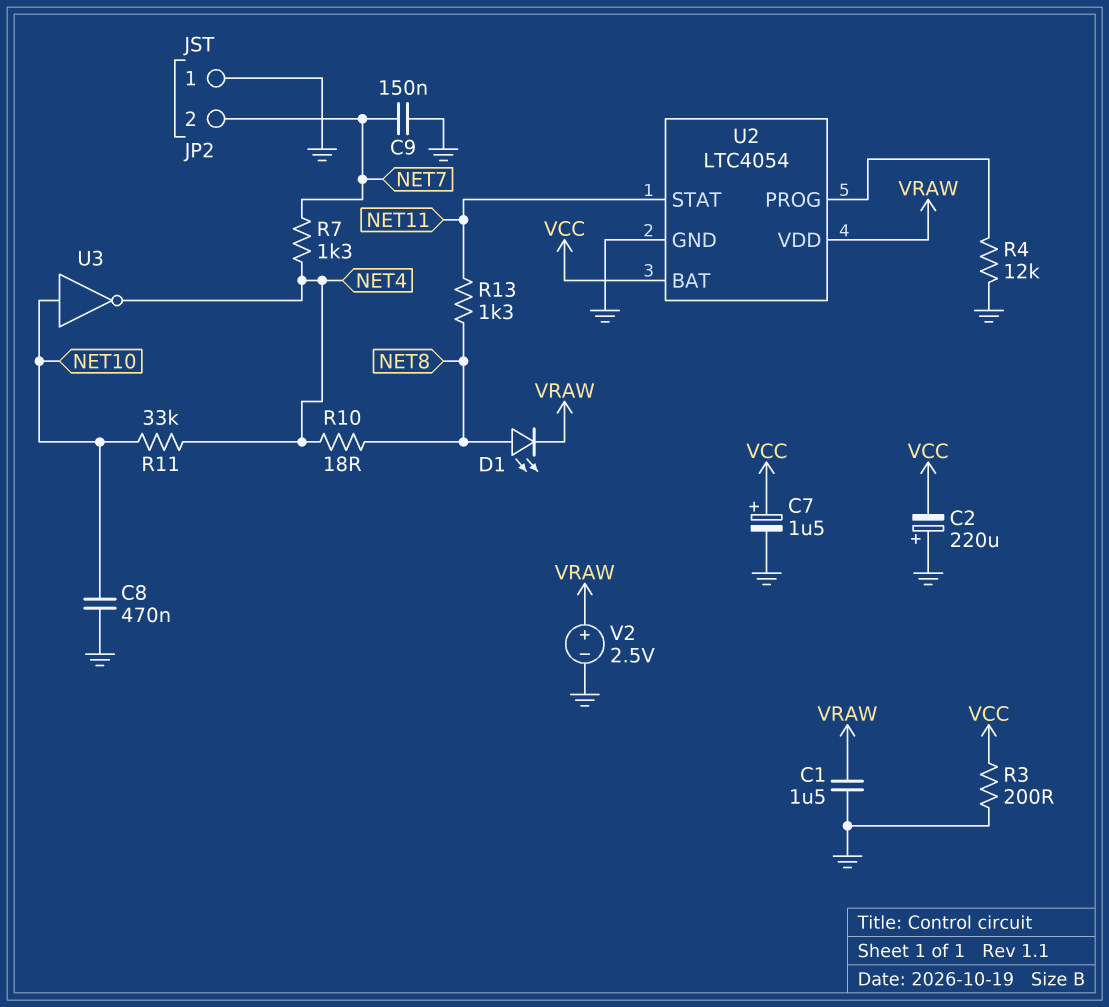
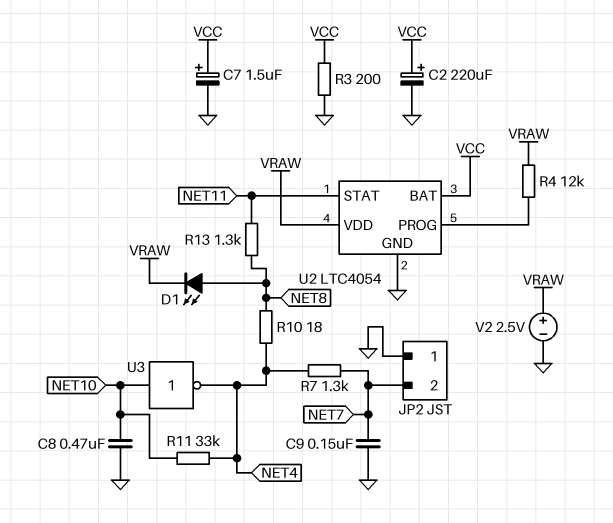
C1: 1.5uF (GND, VRAW) -> none
C2: 220uF (plus GND, minus VCC) -> 220uF (plus VCC, minus GND)
R4: 12k (GND, U2/PROG) -> 12k (U2/PROG, VRAW)

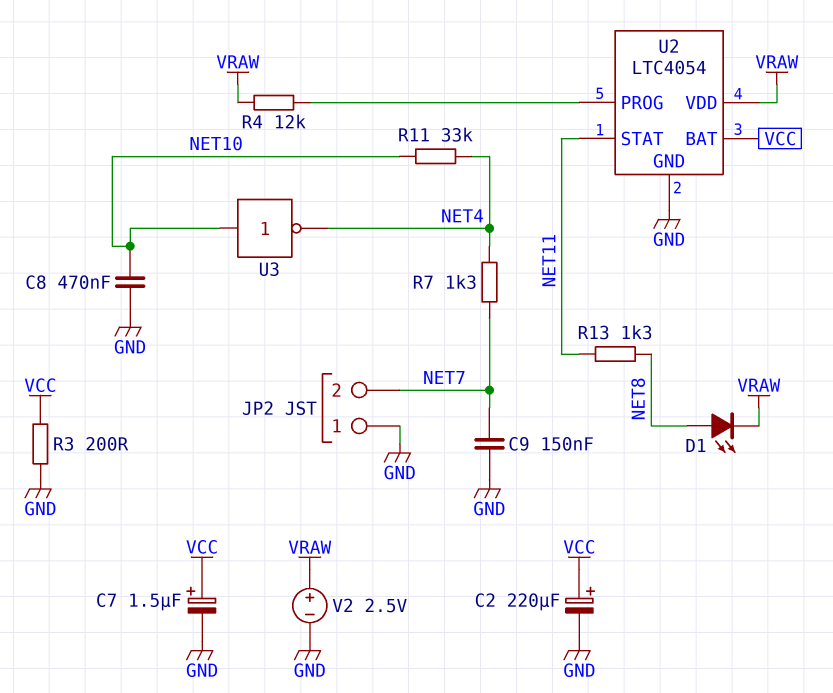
R10: 18 (NET4, NET8) -> none

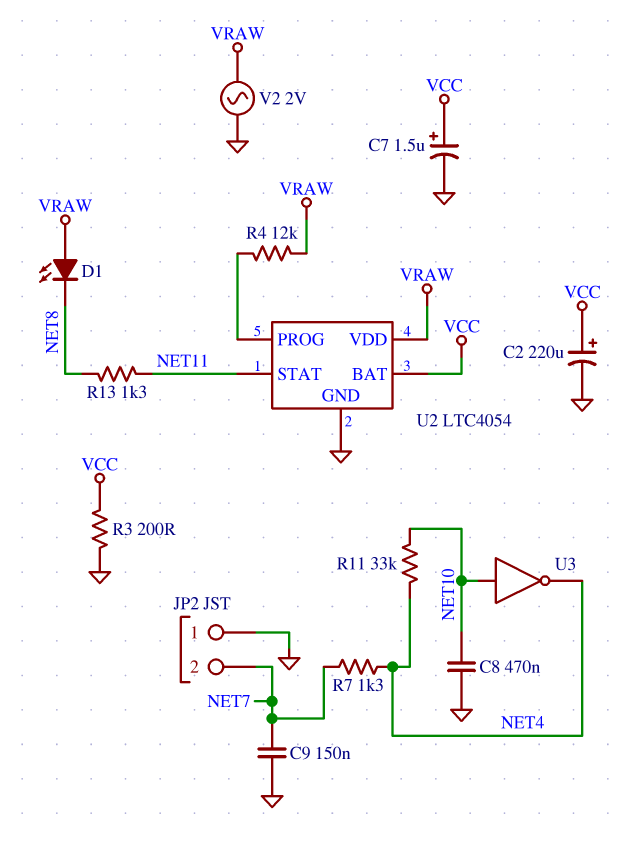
D1: LED (A NET8, K VRAW) -> LED (A VRAW, K NET8)
V2: 2.5V (plus VRAW, minus GND) -> AC 2V (GND, VRAW)

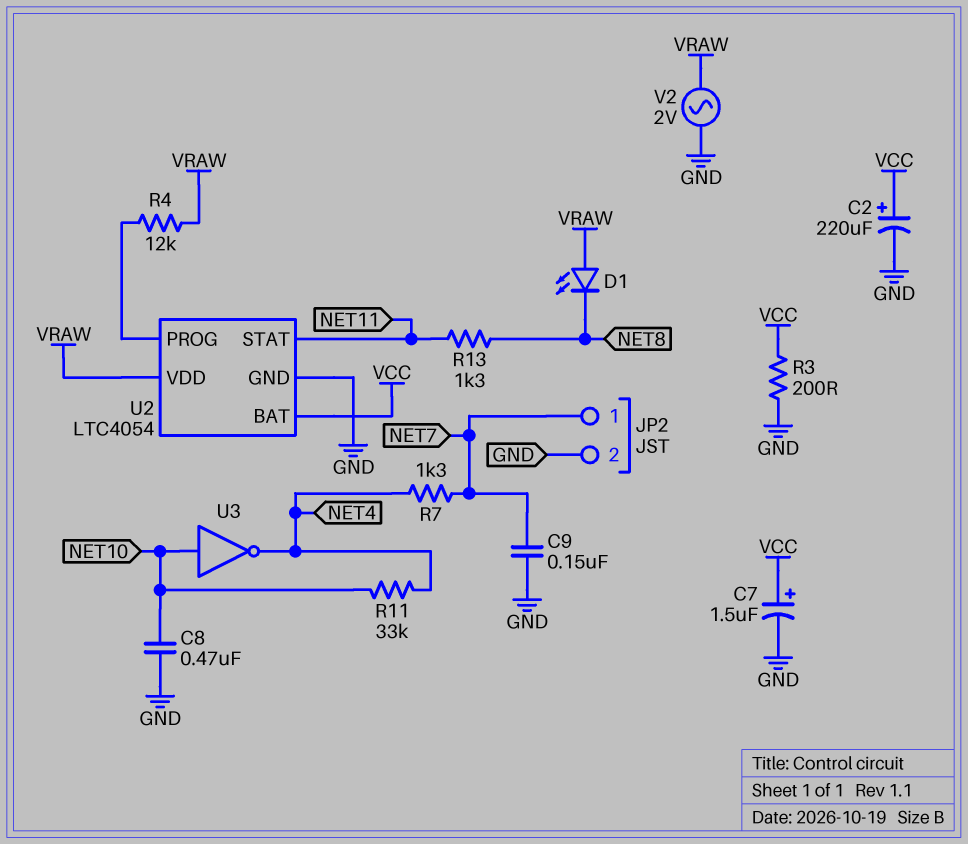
JP2 pin 1: GND -> NET7
JP2 pin 2: NET7 -> GND

